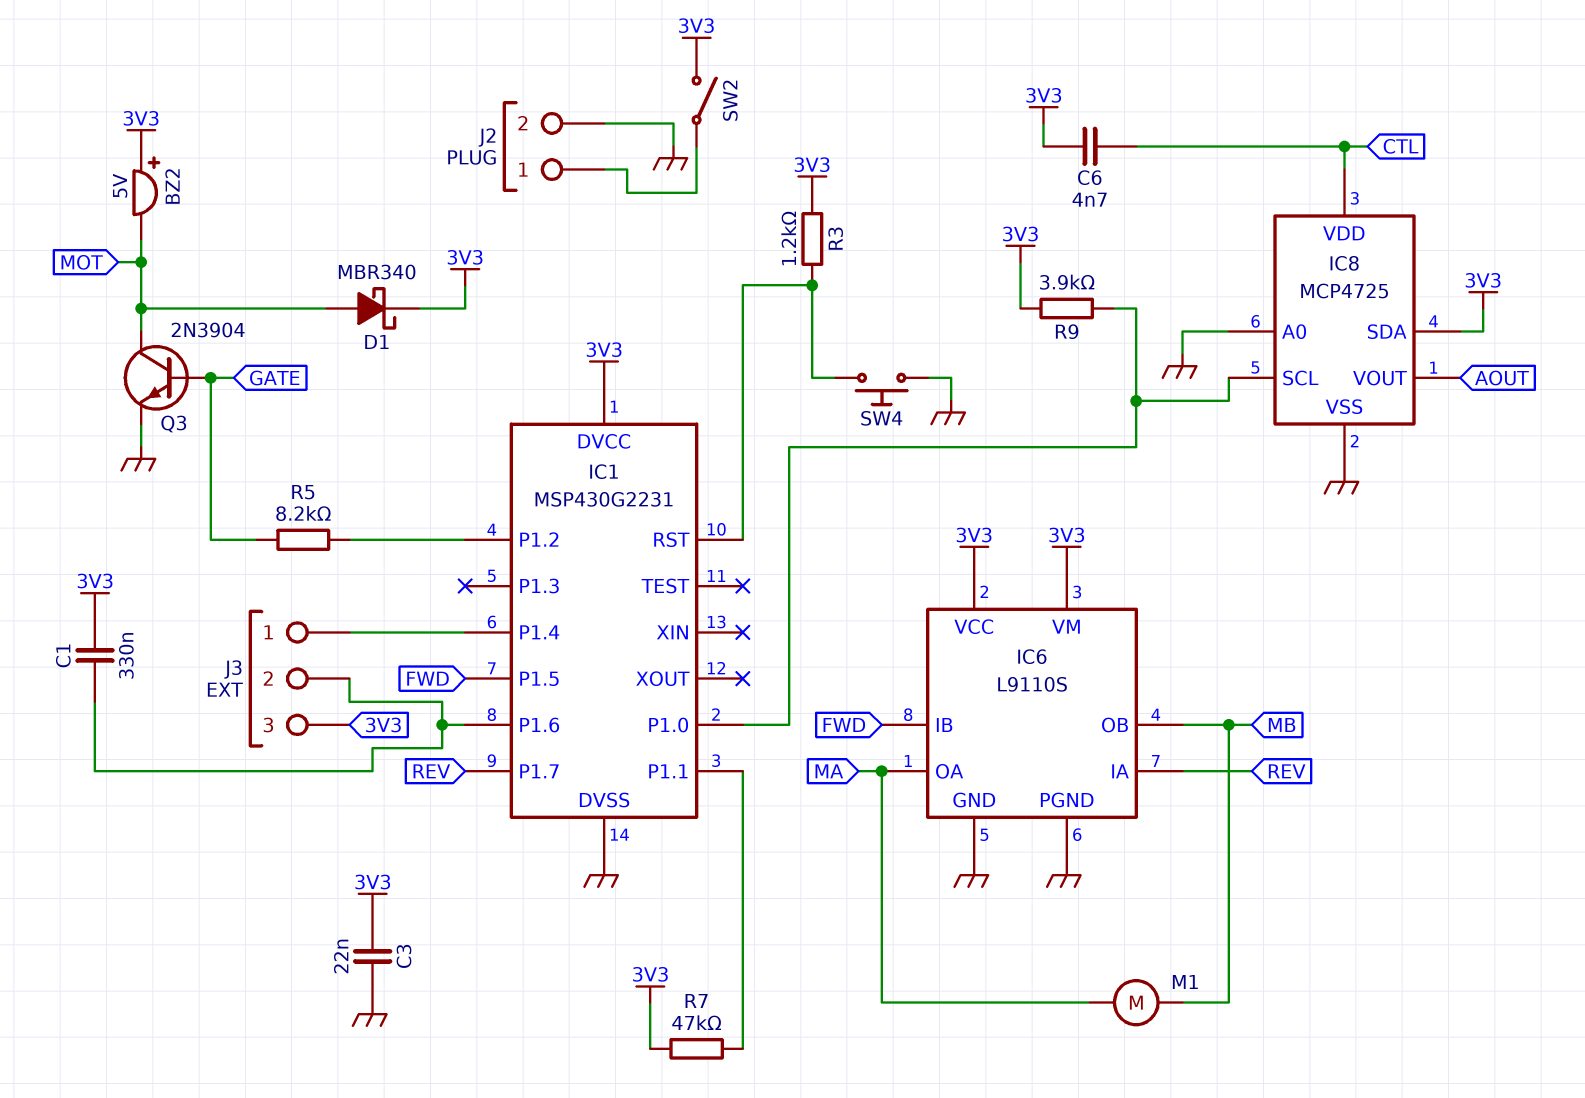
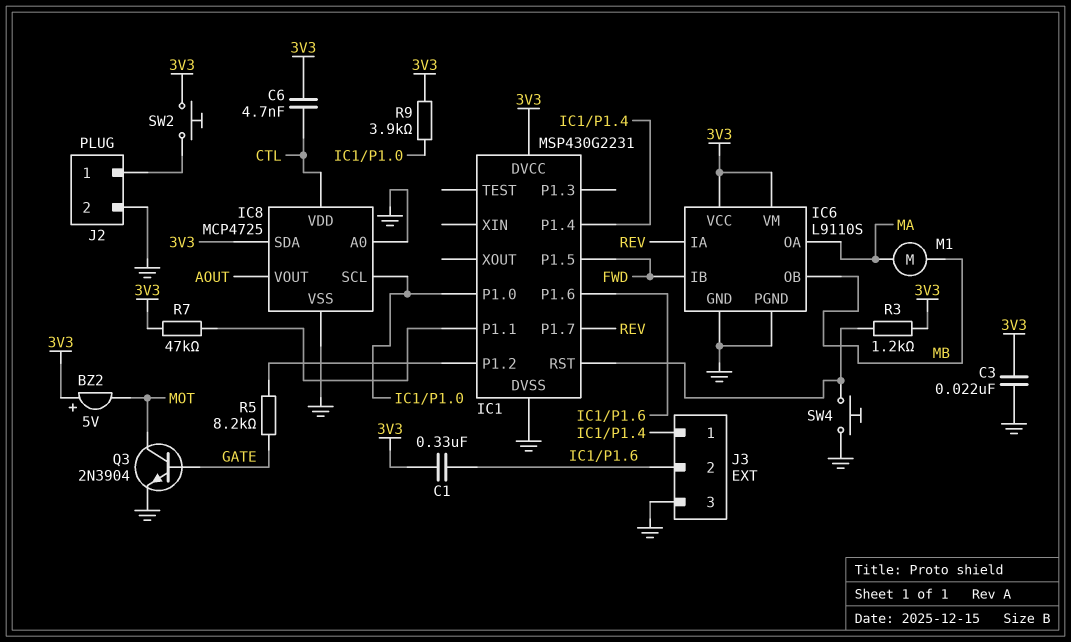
D1: schottky MBR340 (A MOT, K 3V3) -> none
J3 pin 3: 3V3 -> GND
SW2: switch (3V3, J2/1) -> button (3V3, J2/1)

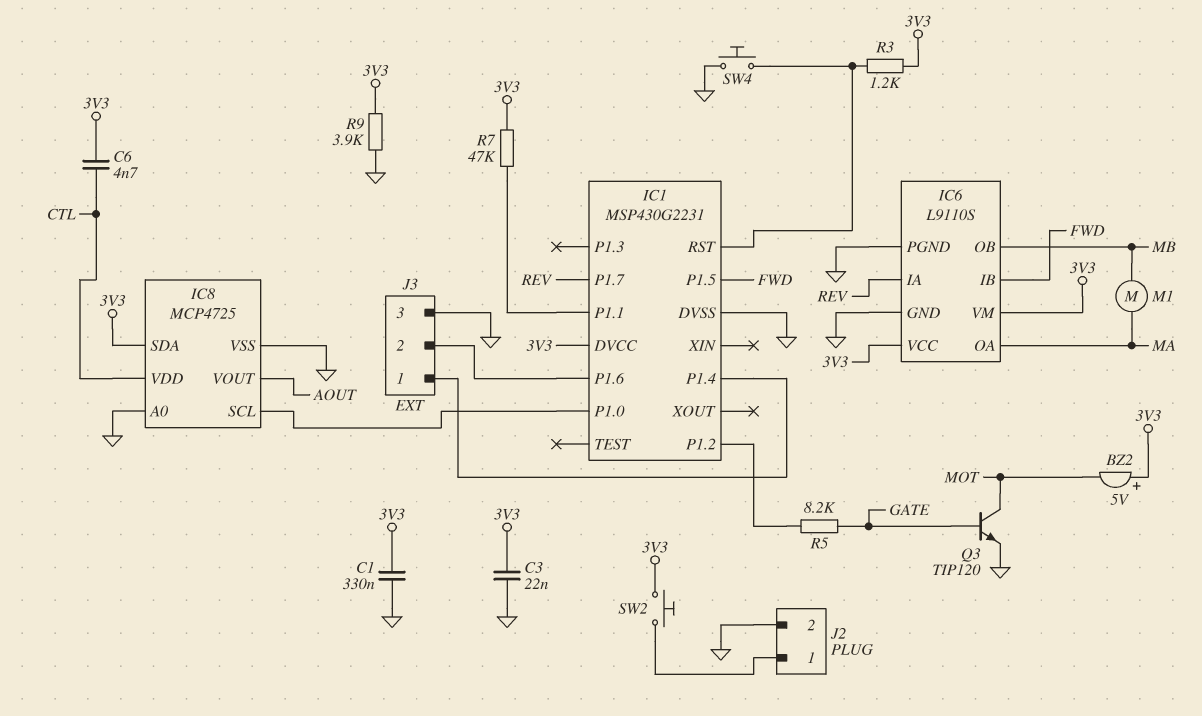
C1: 330nF (3V3, IC1/P1.6) -> 330nF (3V3, GND)
Q3: NPN 2N3904 (B GATE, C MOT, E GND) -> NPN TIP120 (B GATE, C MOT, E GND)
R9: 3.9k (3V3, IC1/P1.0) -> 3.9k (3V3, GND)

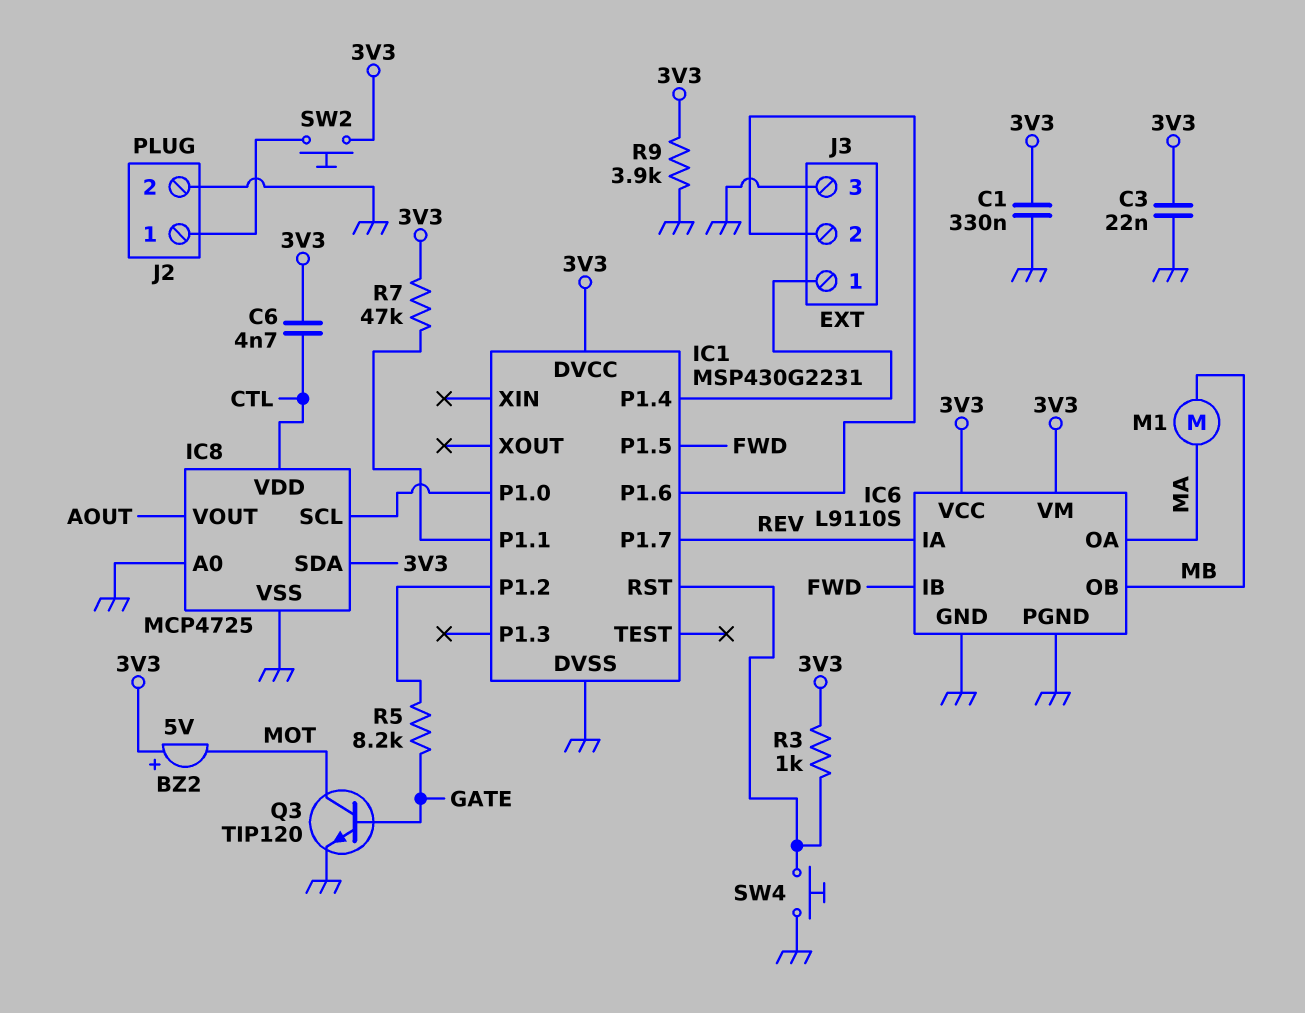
R3: 1.2k (3V3, IC1/RST) -> 1k (3V3, IC1/RST)

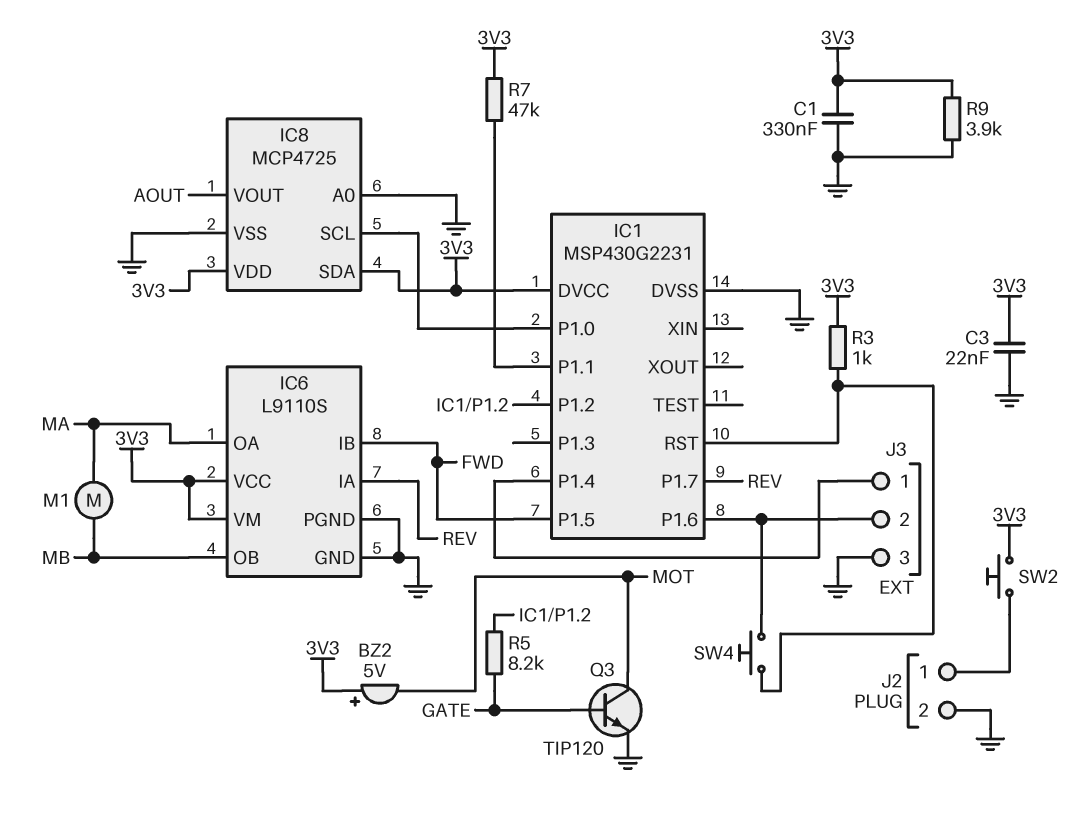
C6: 4.7nF (3V3, CTL) -> none
IC8 pin VDD: CTL -> 3V3
SW4: button (GND, IC1/RST) -> button (IC1/P1.6, IC1/RST)

